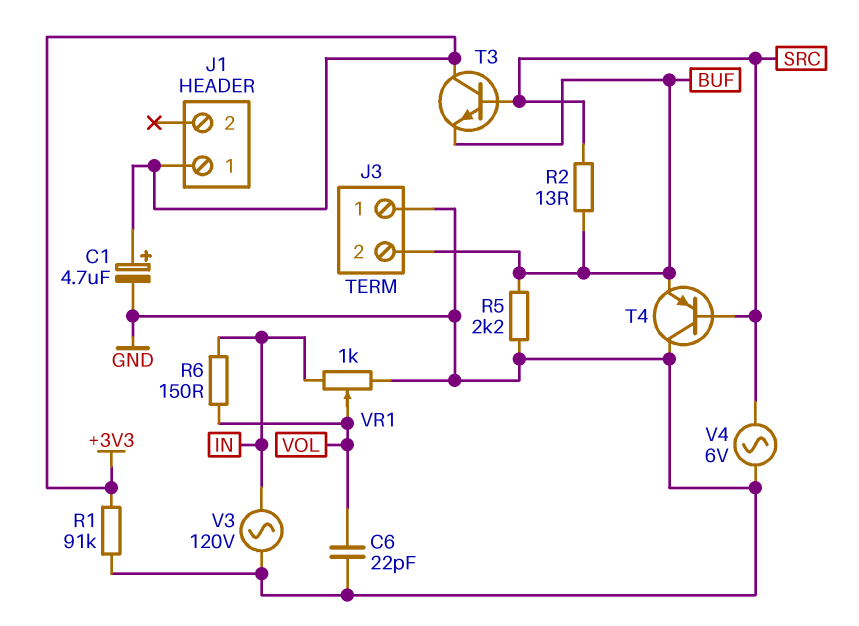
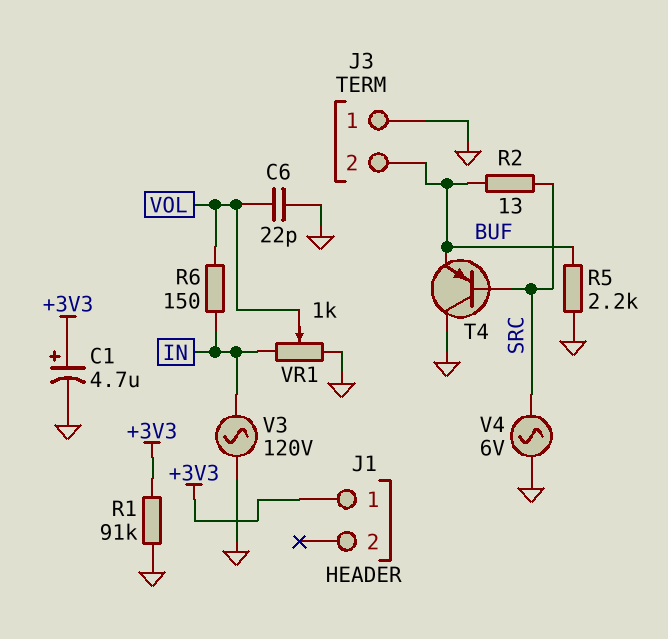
T3: NPN (B SRC, C +3V3, E BUF) -> none

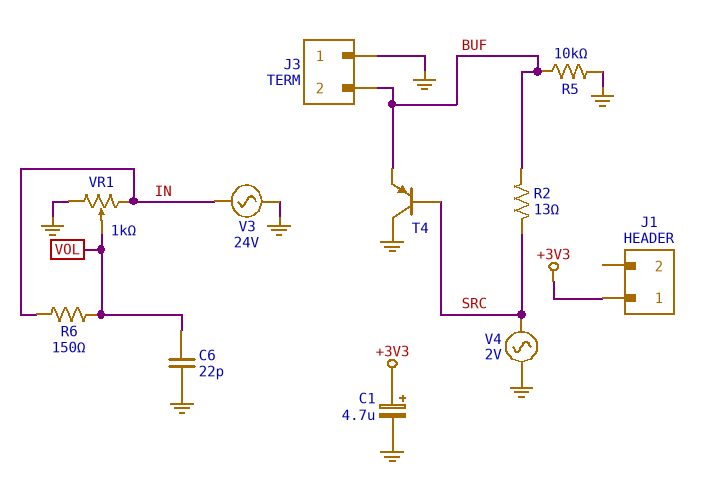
R1: 91k (+3V3, GND) -> none
R5: 2.2k (BUF, GND) -> 10k (BUF, GND)
V3: AC 120V (GND, IN) -> AC 24V (GND, IN)
V4: AC 6V (GND, SRC) -> AC 2V (GND, SRC)

